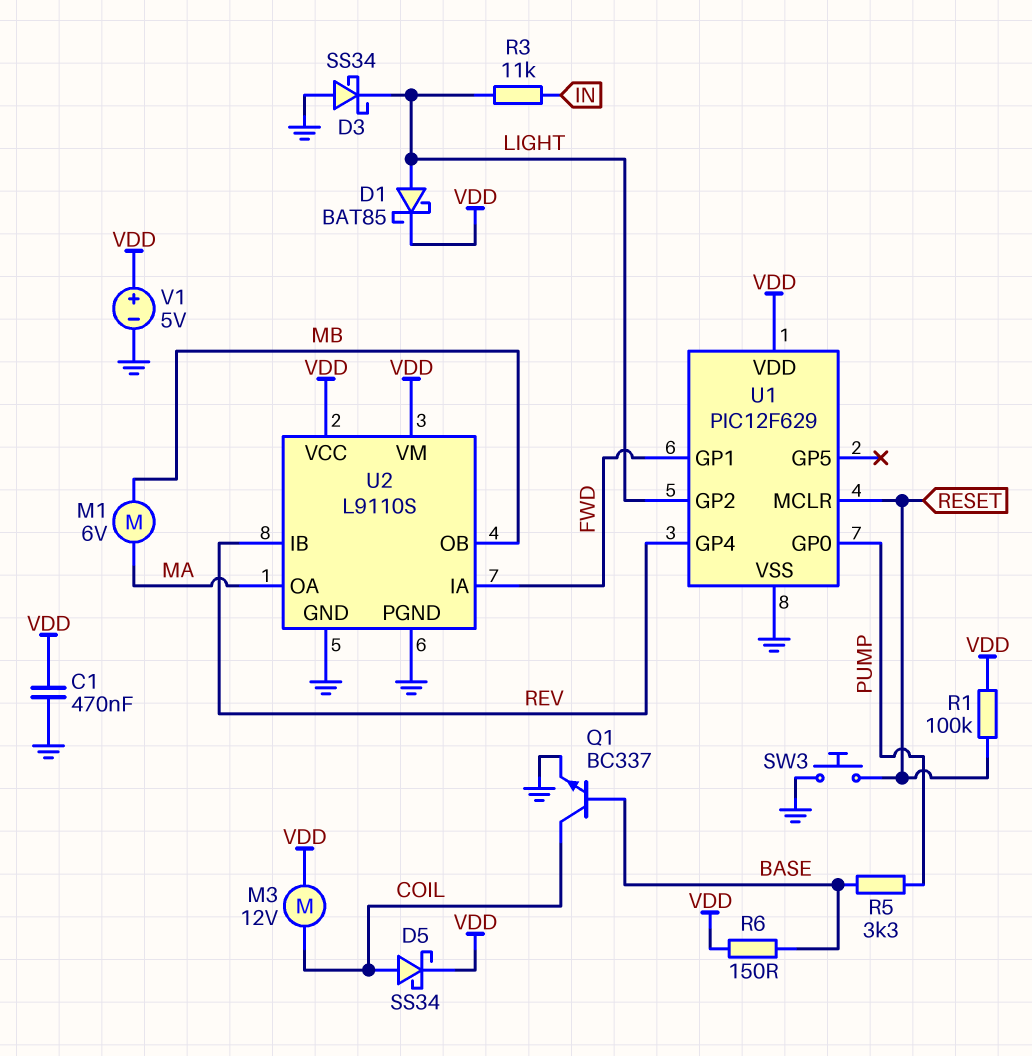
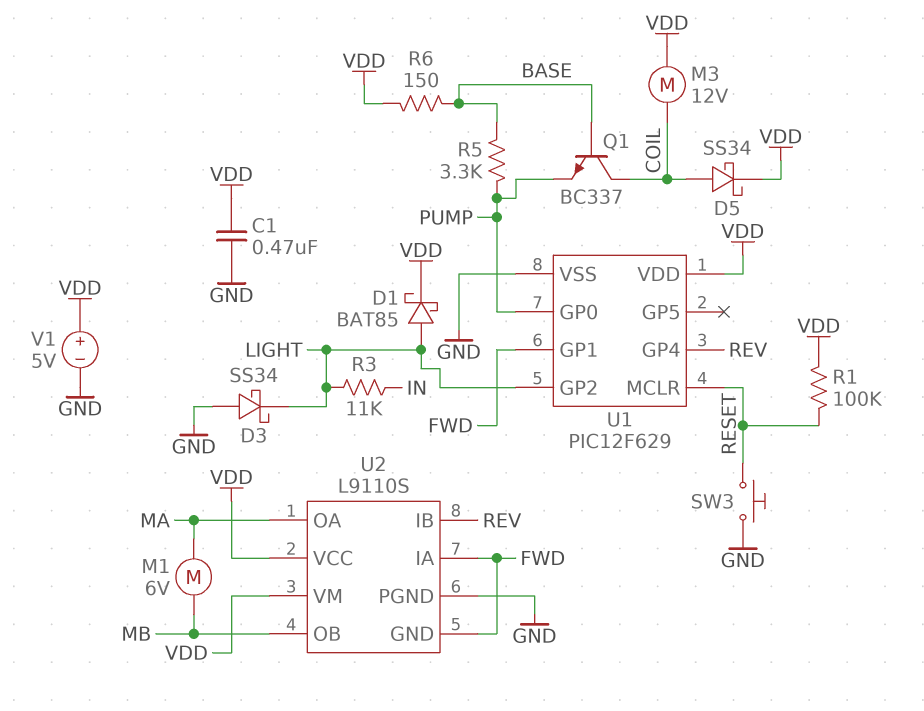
Q1: NPN BC337 (B BASE, C COIL, E GND) -> NPN BC337 (B BASE, C COIL, E PUMP)
U2 pin GND: GND -> FWD

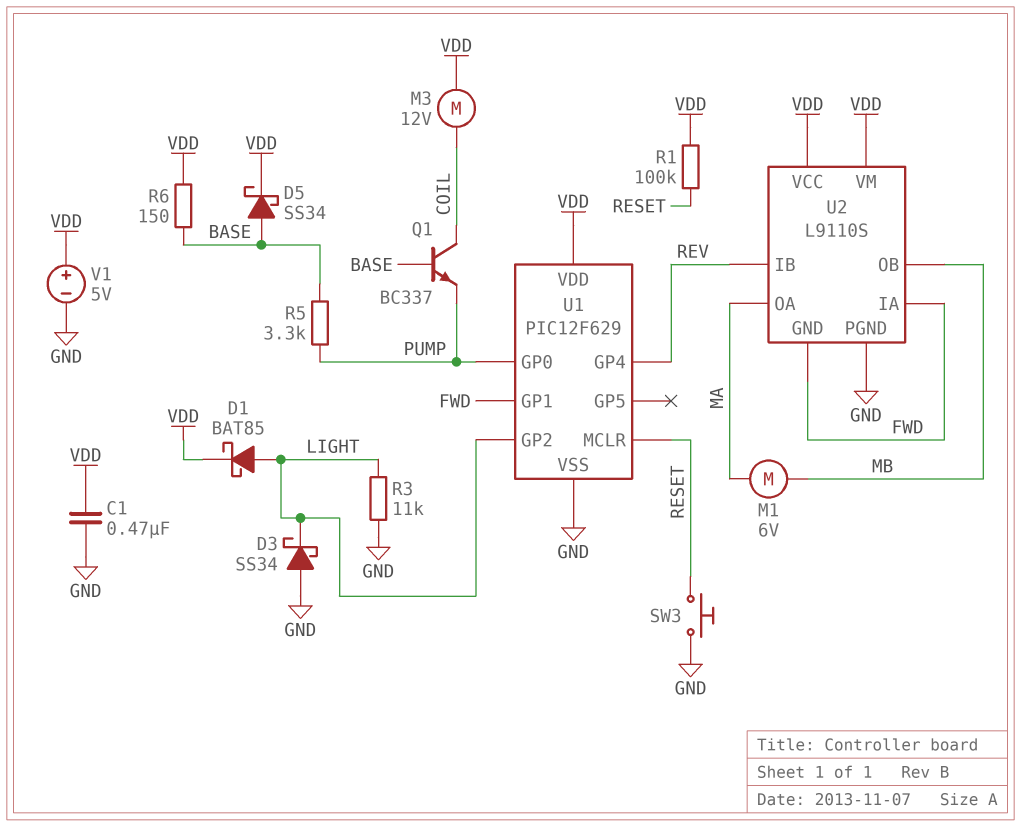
D5: schottky SS34 (A COIL, K VDD) -> schottky SS34 (A BASE, K VDD)
R3: 11k (IN, LIGHT) -> 11k (GND, LIGHT)

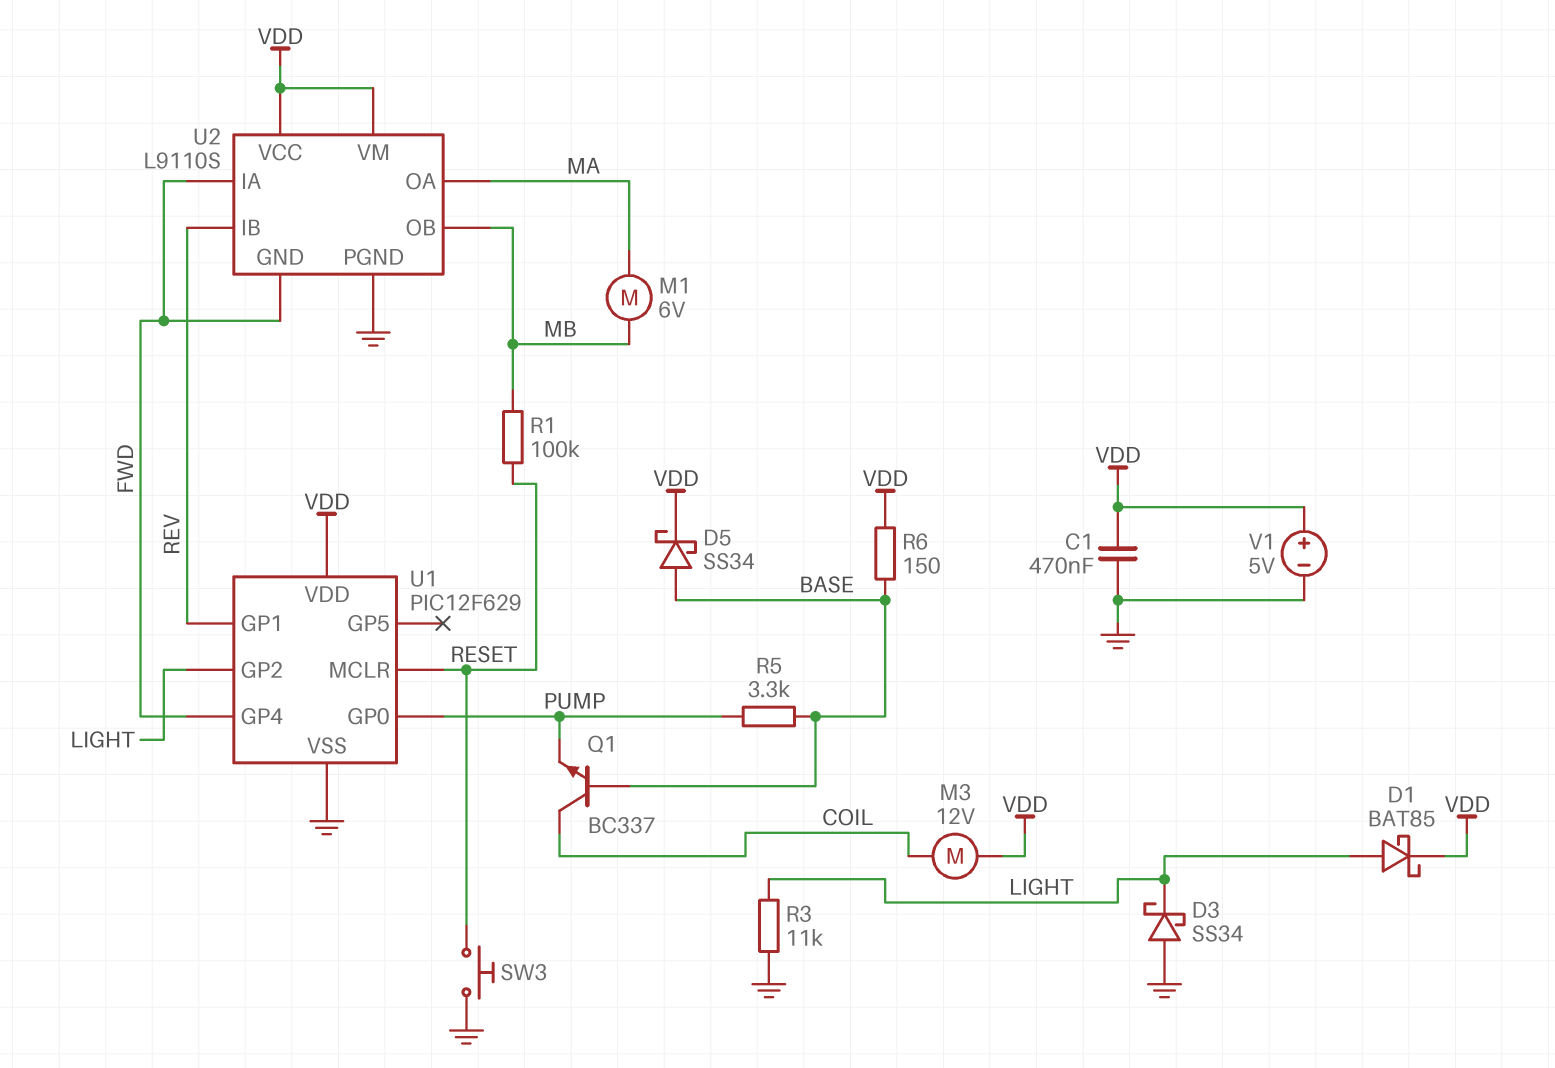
R1: 100k (RESET, VDD) -> 100k (MB, RESET)
U1 pin GP1: FWD -> REV
U1 pin GP4: REV -> FWD

